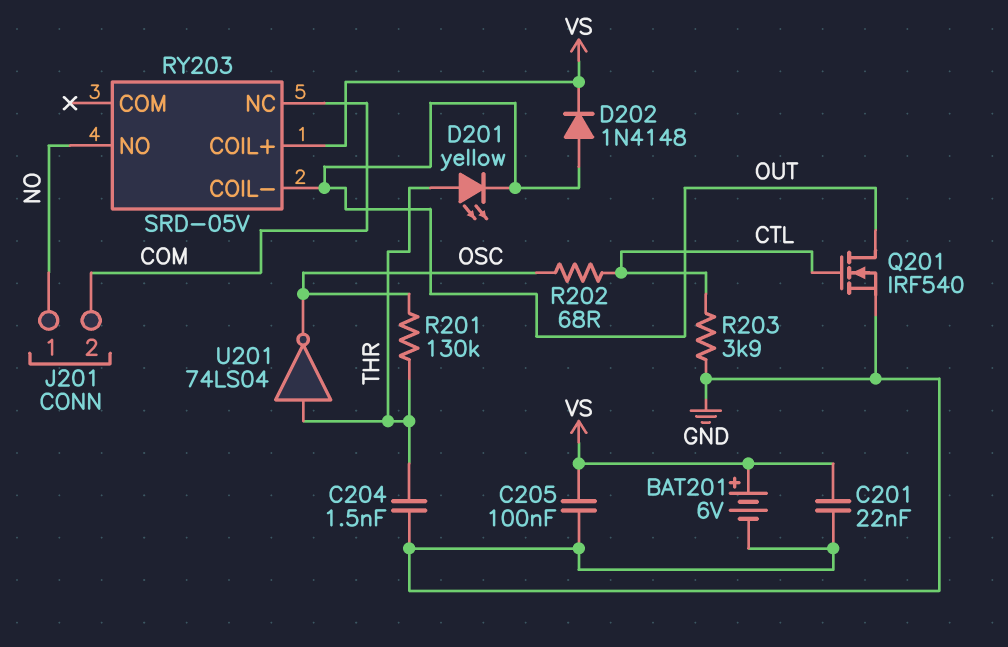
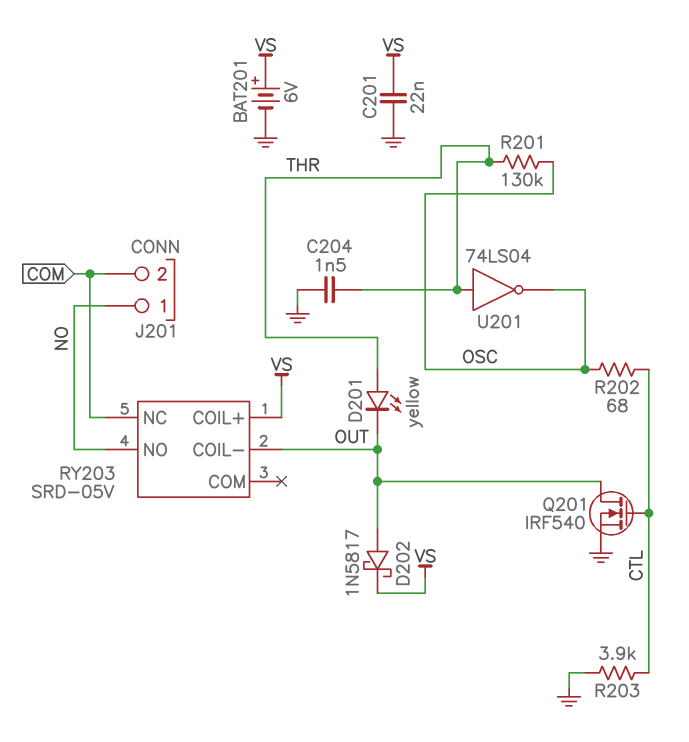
C205: 100nF (GND, VS) -> none
D202: diode 1N4148 (A OUT, K VS) -> schottky 1N5817 (A OUT, K VS)

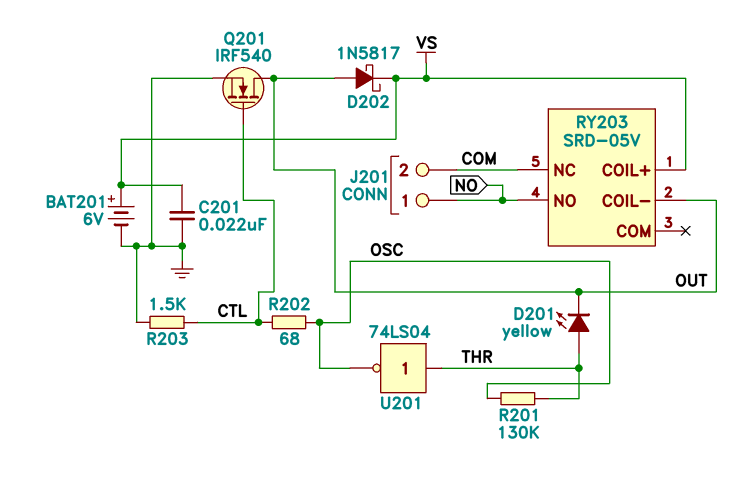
C204: 1.5nF (GND, THR) -> none
R203: 3.9k (CTL, GND) -> 1.5k (CTL, GND)

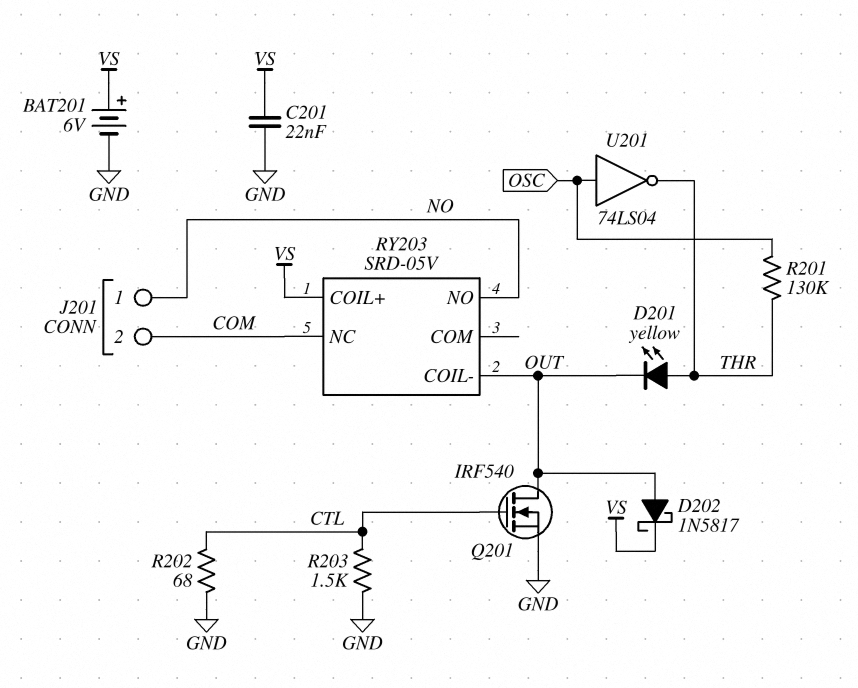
R202: 68 (CTL, OSC) -> 68 (CTL, GND)
U201: NOT 74LS04 (in THR, out OSC) -> NOT 74LS04 (in OSC, out THR)

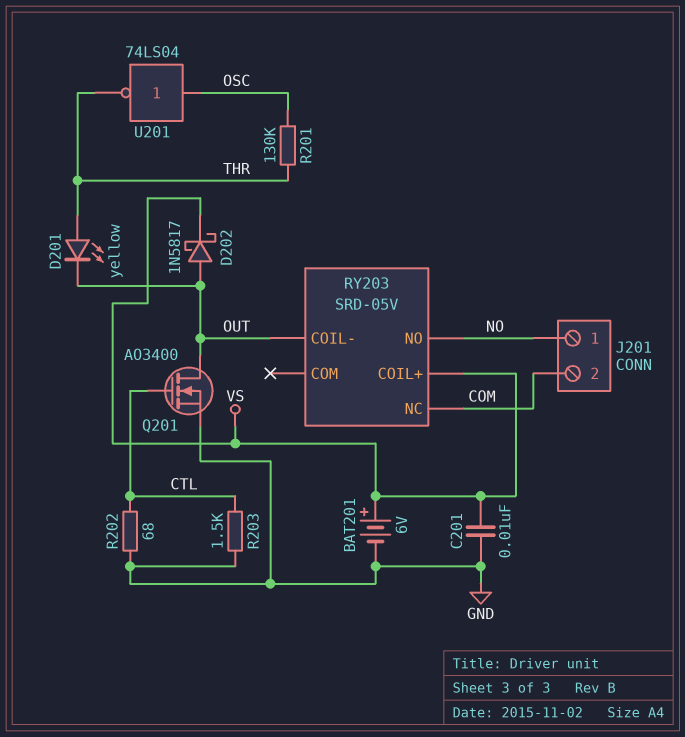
C201: 22nF (GND, VS) -> 10nF (GND, VS)
Q201: NMOS IRF540 (G CTL, D OUT, S GND) -> NMOS AO3400 (G CTL, D OUT, S GND)

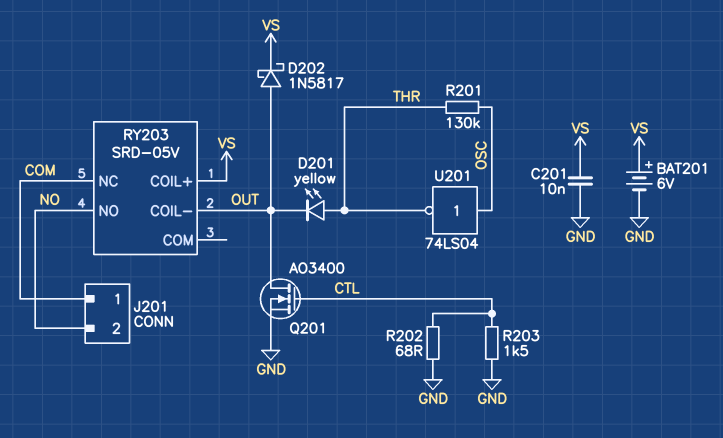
J201 pin 1: NO -> COM
J201 pin 2: COM -> NO

